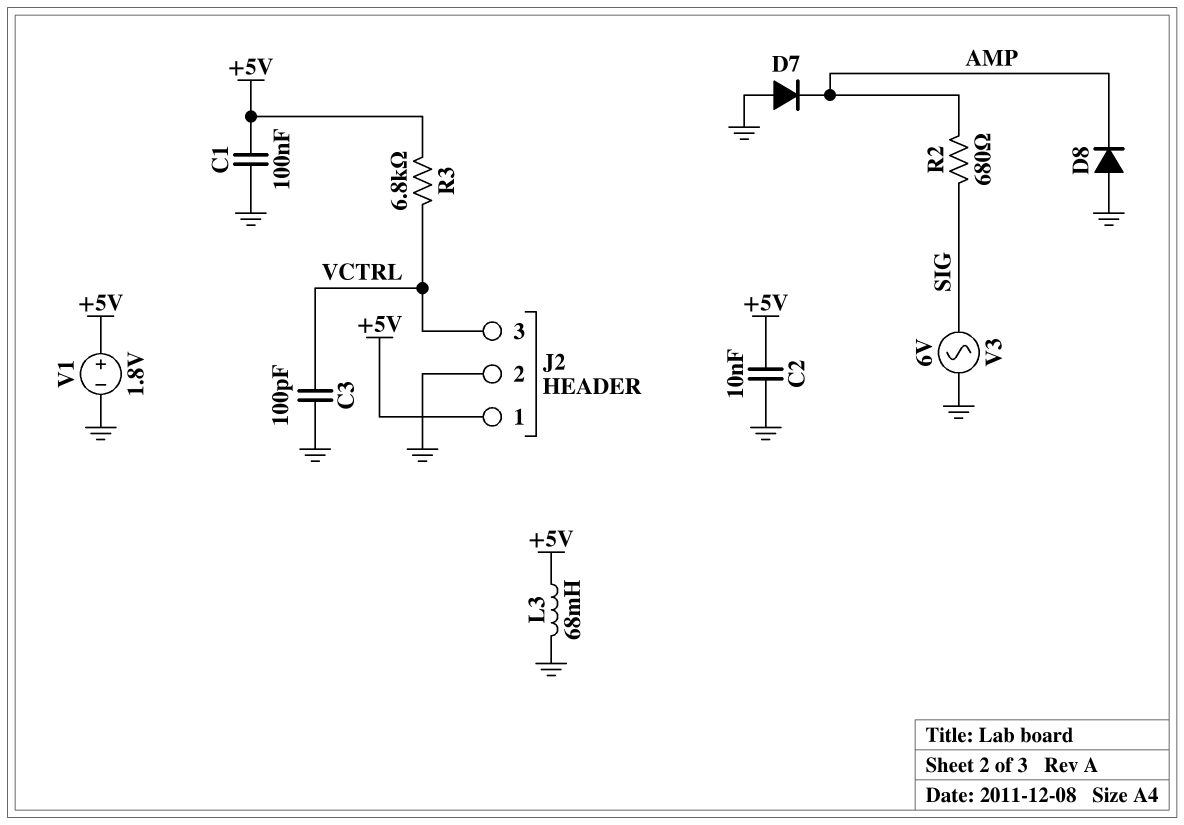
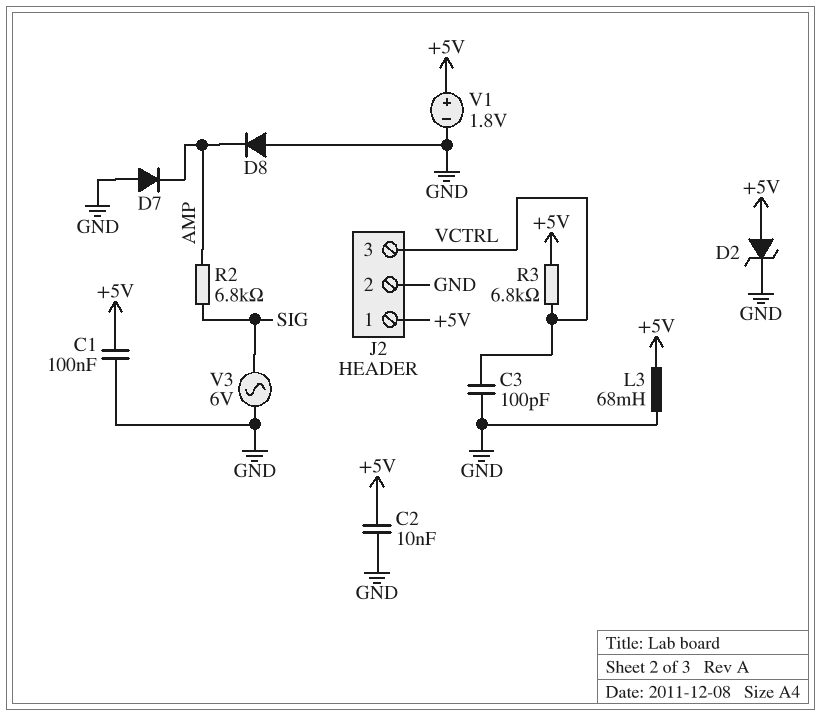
D2: none -> zener (A +5V, K GND)
R2: 680 (AMP, SIG) -> 6.8k (AMP, SIG)

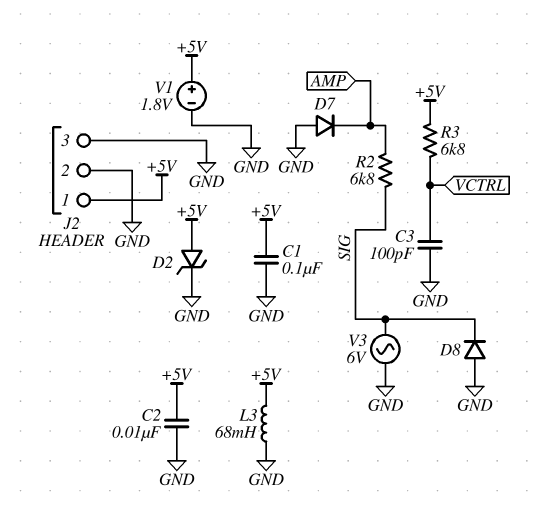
D8: diode (A GND, K AMP) -> diode (A GND, K SIG)
J2 pin 3: VCTRL -> GND

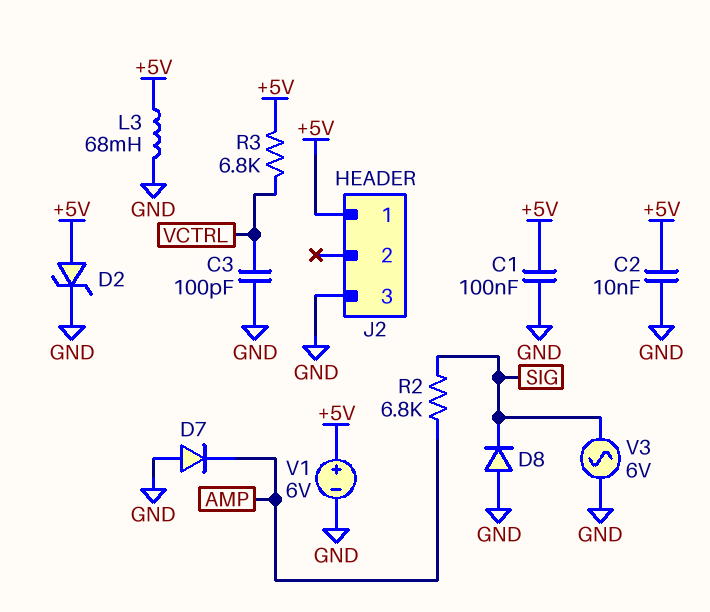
J2 pin 2: GND -> none
V1: 1.8V (plus +5V, minus GND) -> 6V (plus +5V, minus GND)

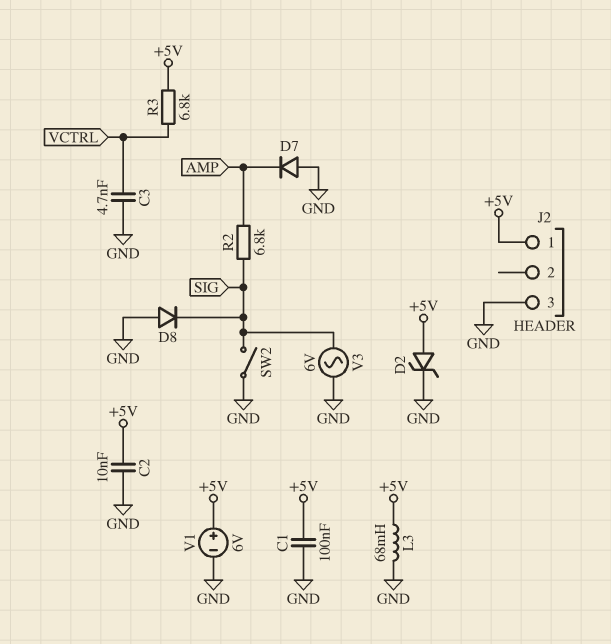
C3: 100pF (GND, VCTRL) -> 4.7nF (GND, VCTRL)
SW2: none -> switch (GND, SIG)

